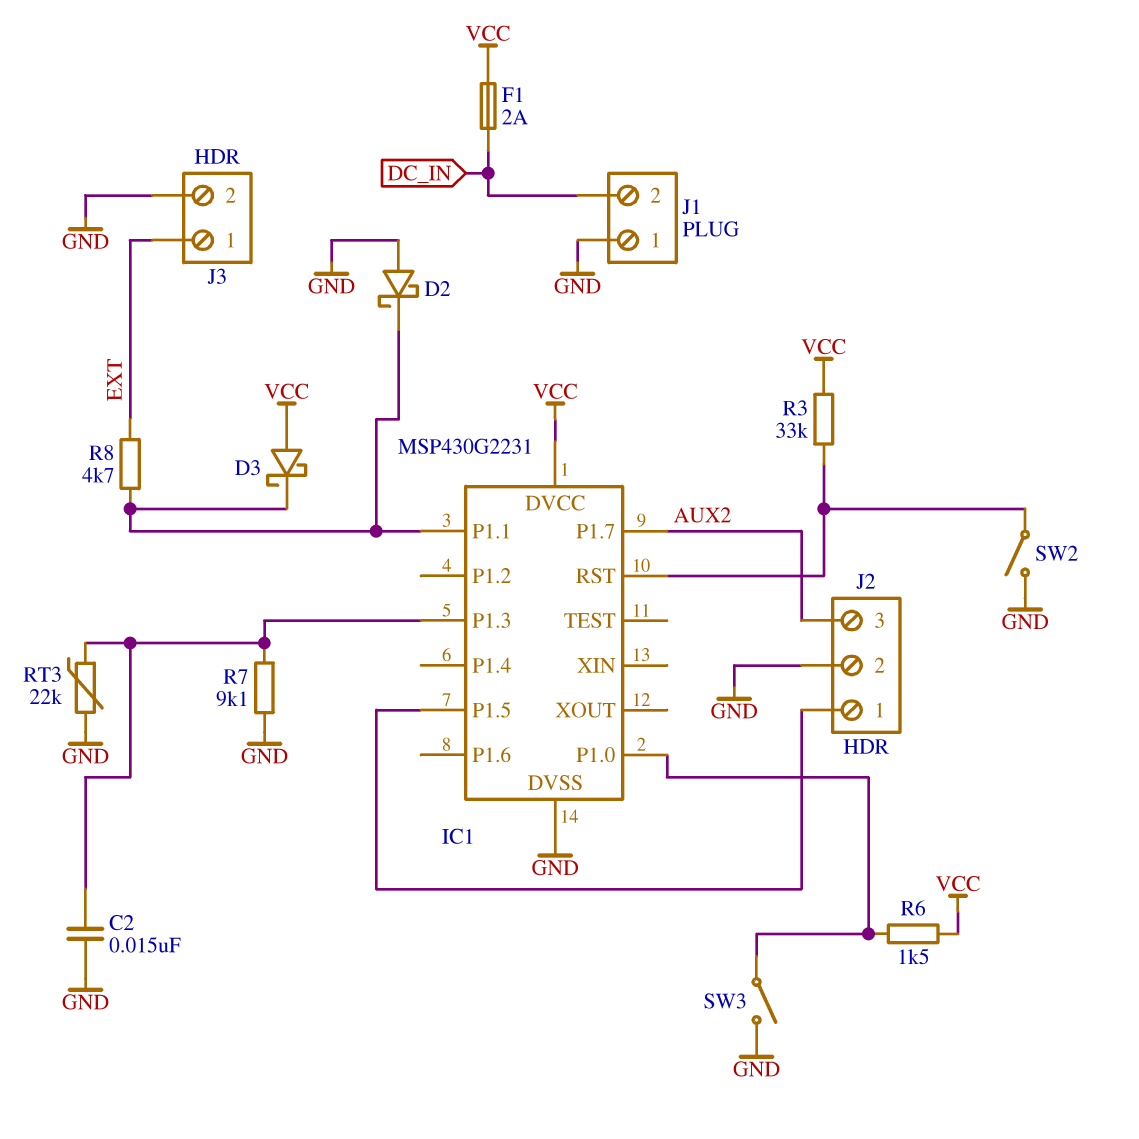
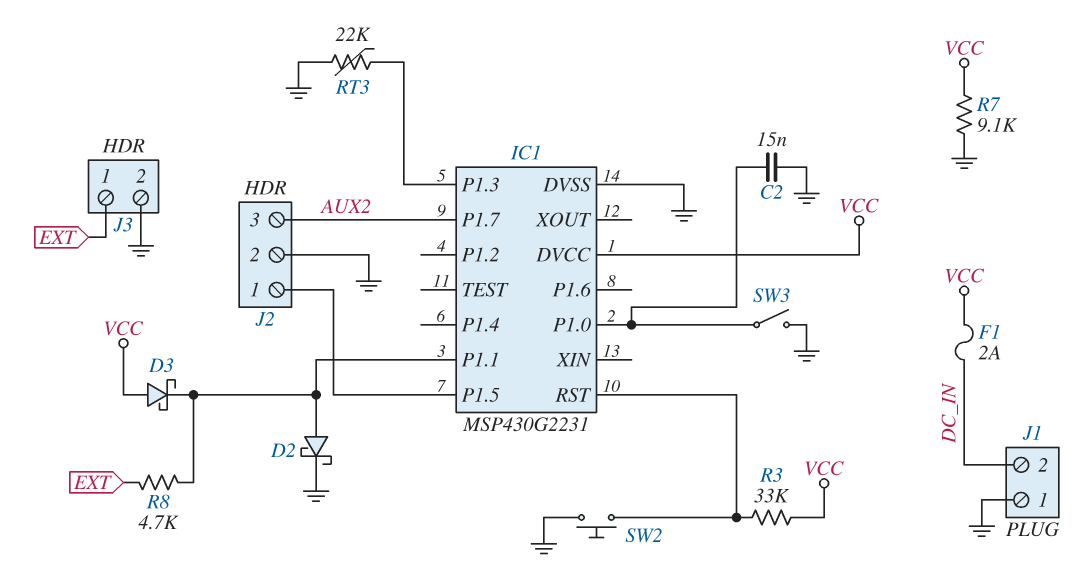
C2: 15nF (GND, IC1/P1.3) -> 15nF (GND, IC1/P1.0)
D2: schottky (A GND, K IC1/P1.1) -> schottky (A IC1/P1.1, K GND)
R6: 1.5k (IC1/P1.0, VCC) -> none
R7: 9.1k (GND, IC1/P1.3) -> 9.1k (GND, VCC)
SW2: switch (GND, IC1/RST) -> button (GND, IC1/RST)

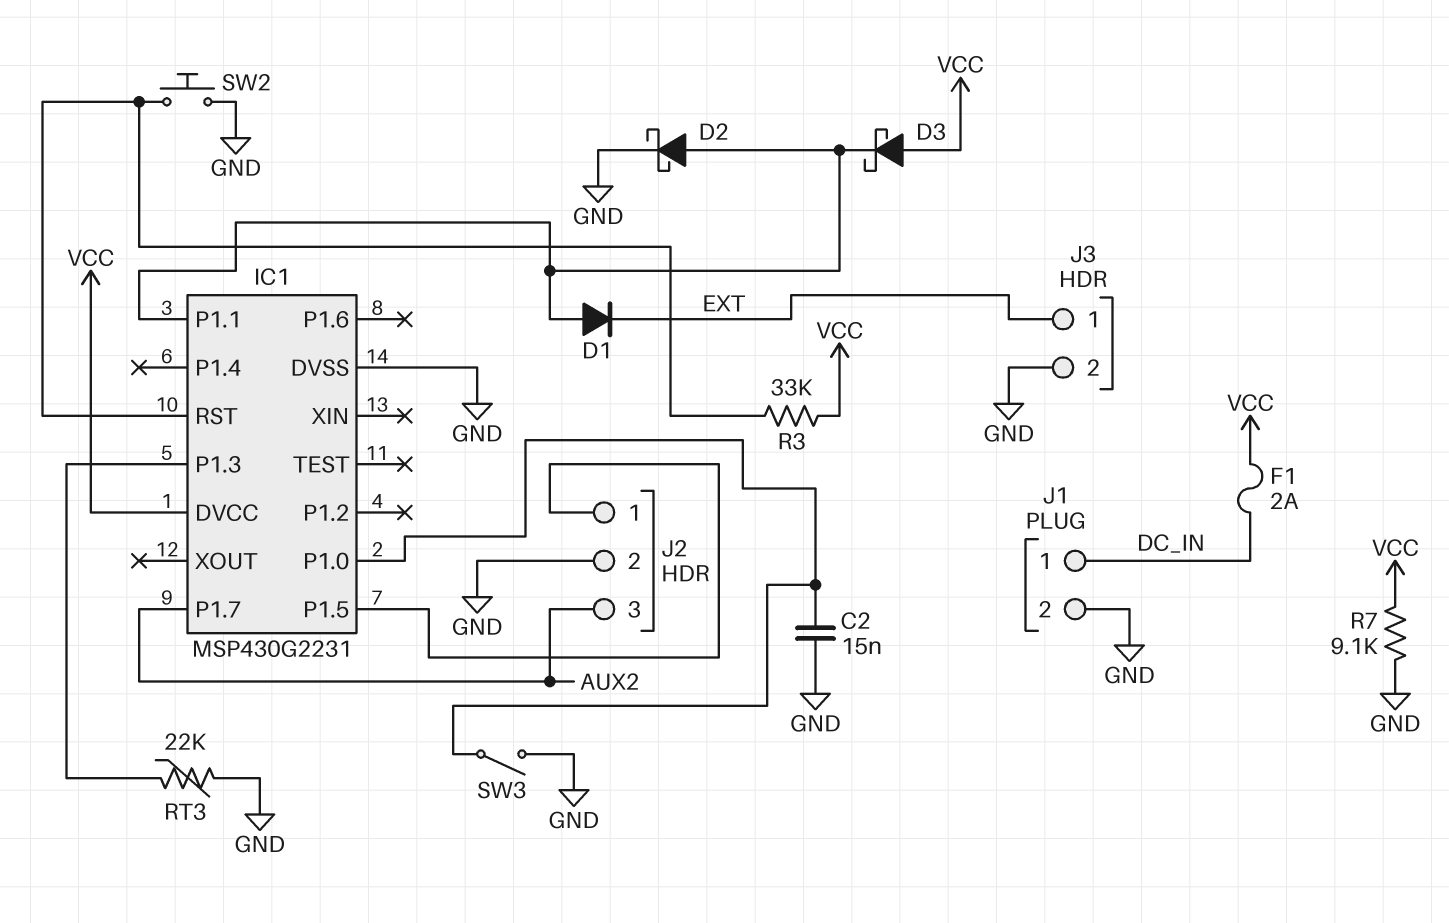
D1: none -> diode (A IC1/P1.1, K EXT)
J1 pin 1: GND -> DC_IN
J1 pin 2: DC_IN -> GND
R8: 4.7k (EXT, IC1/P1.1) -> none

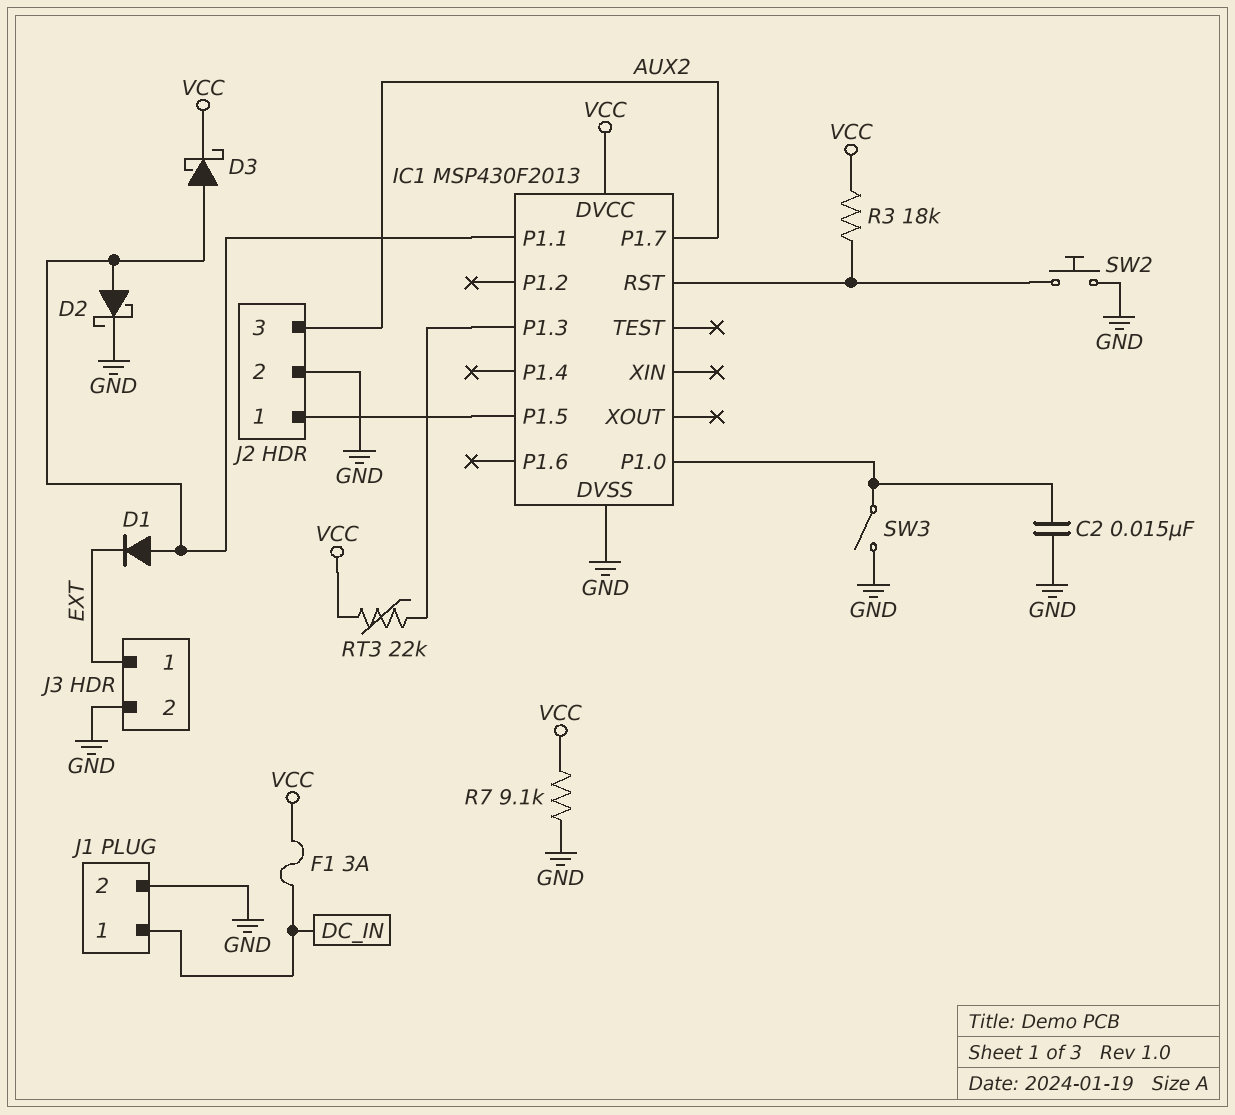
D3: schottky (A VCC, K IC1/P1.1) -> schottky (A IC1/P1.1, K VCC)
F1: 2A (DC_IN, VCC) -> 3A (DC_IN, VCC)
IC1: MSP430G2231 -> MSP430F2013
R3: 33k (IC1/RST, VCC) -> 18k (IC1/RST, VCC)
RT3: 22k (GND, IC1/P1.3) -> 22k (IC1/P1.3, VCC)

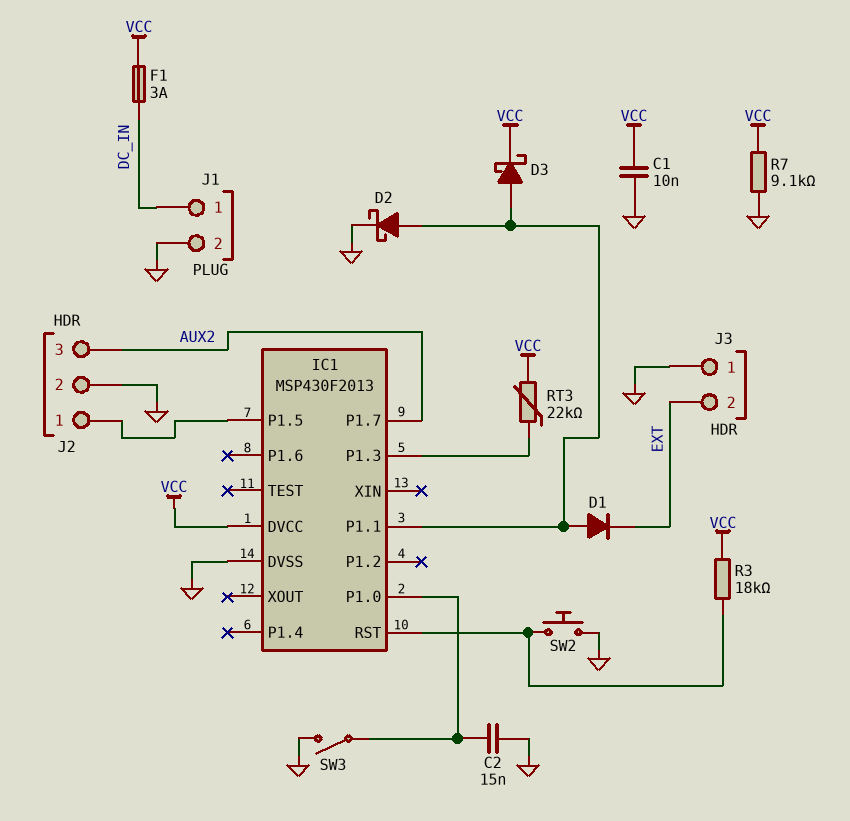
C1: none -> 10nF (GND, VCC)
J3 pin 1: EXT -> GND
J3 pin 2: GND -> EXT

